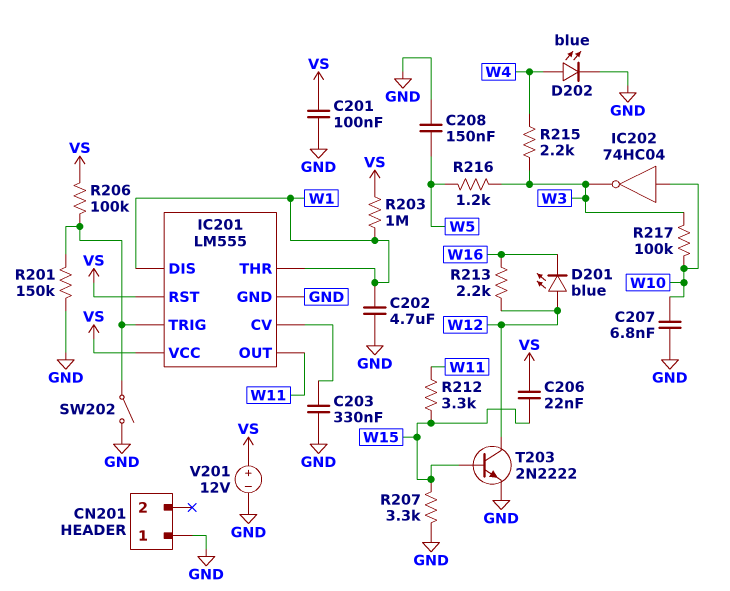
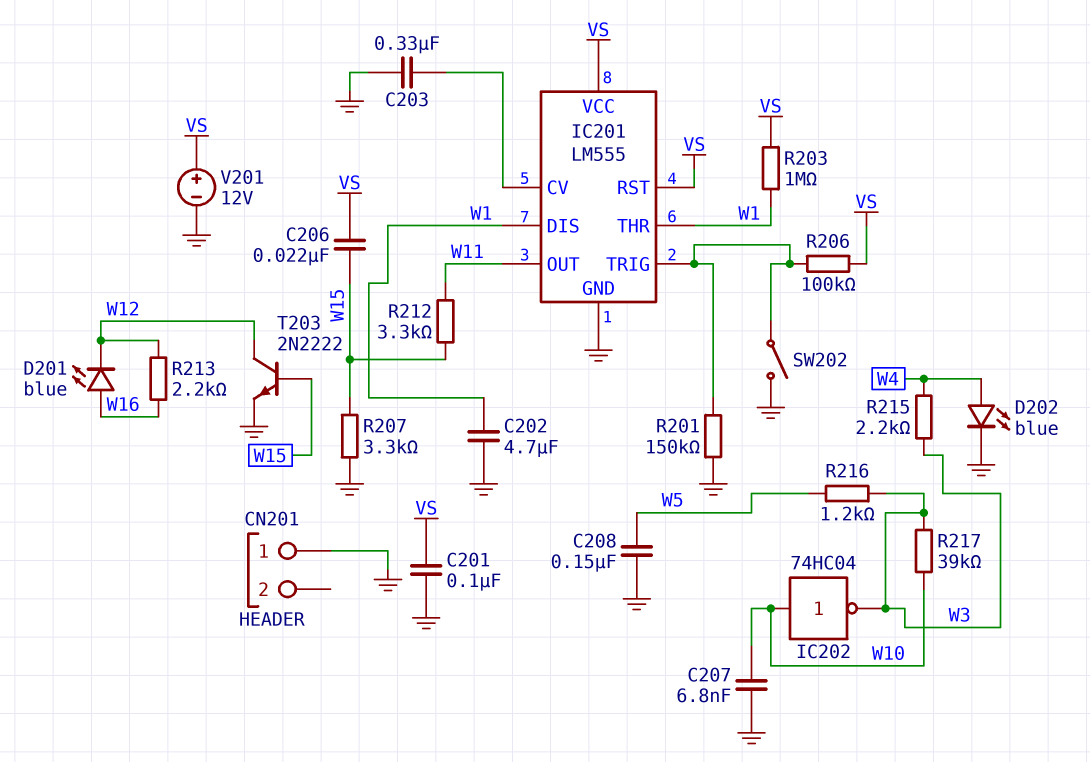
D201: LED blue (A W12, K W16) -> LED blue (A W16, K W12)
R217: 100k (W3, W10) -> 39k (W3, W10)

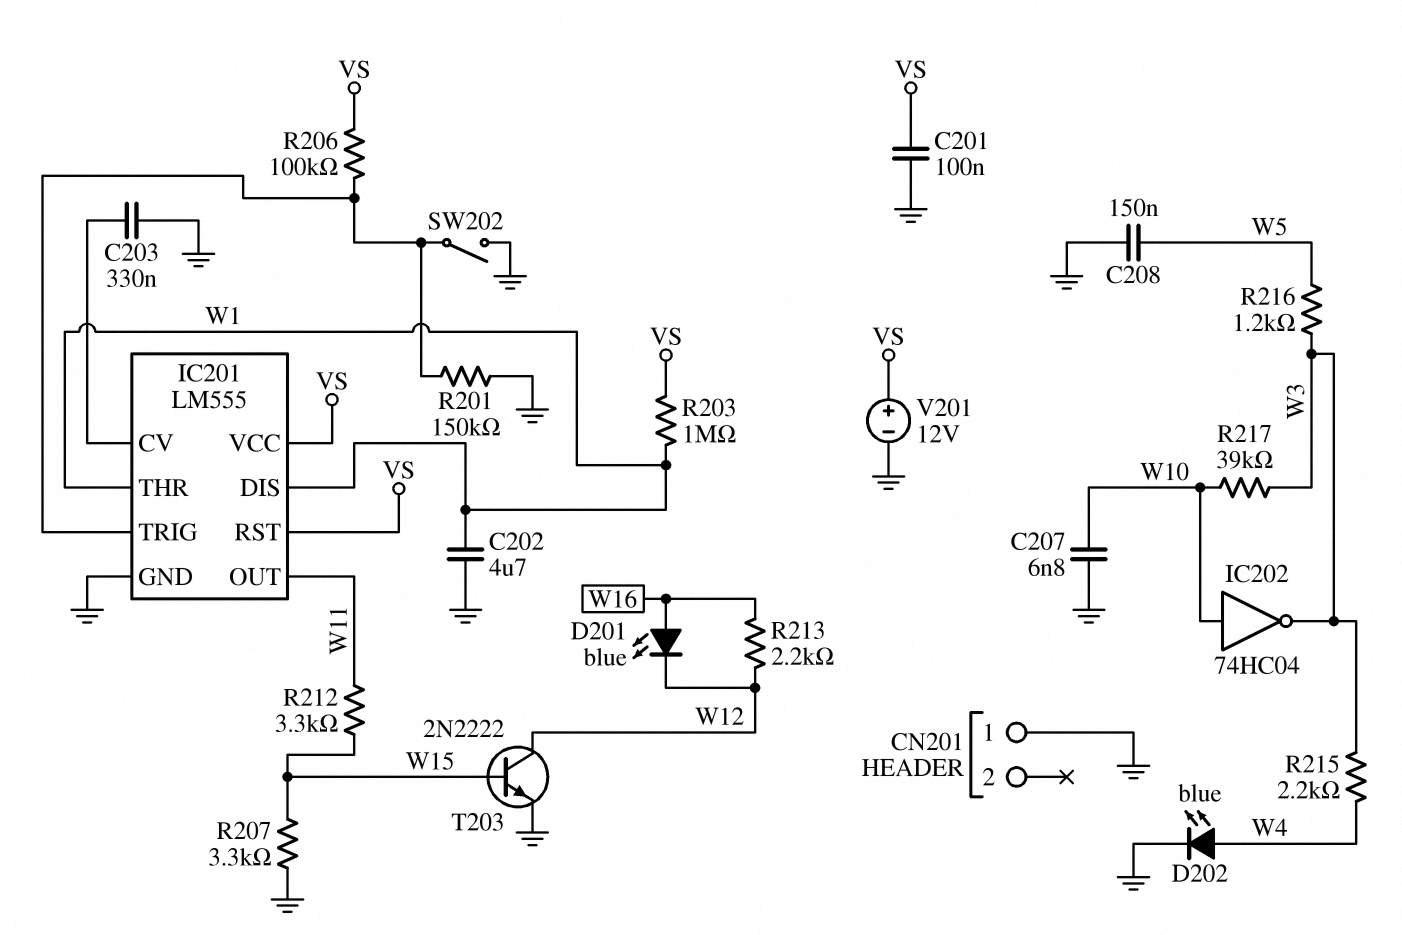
C206: 22nF (VS, W15) -> none

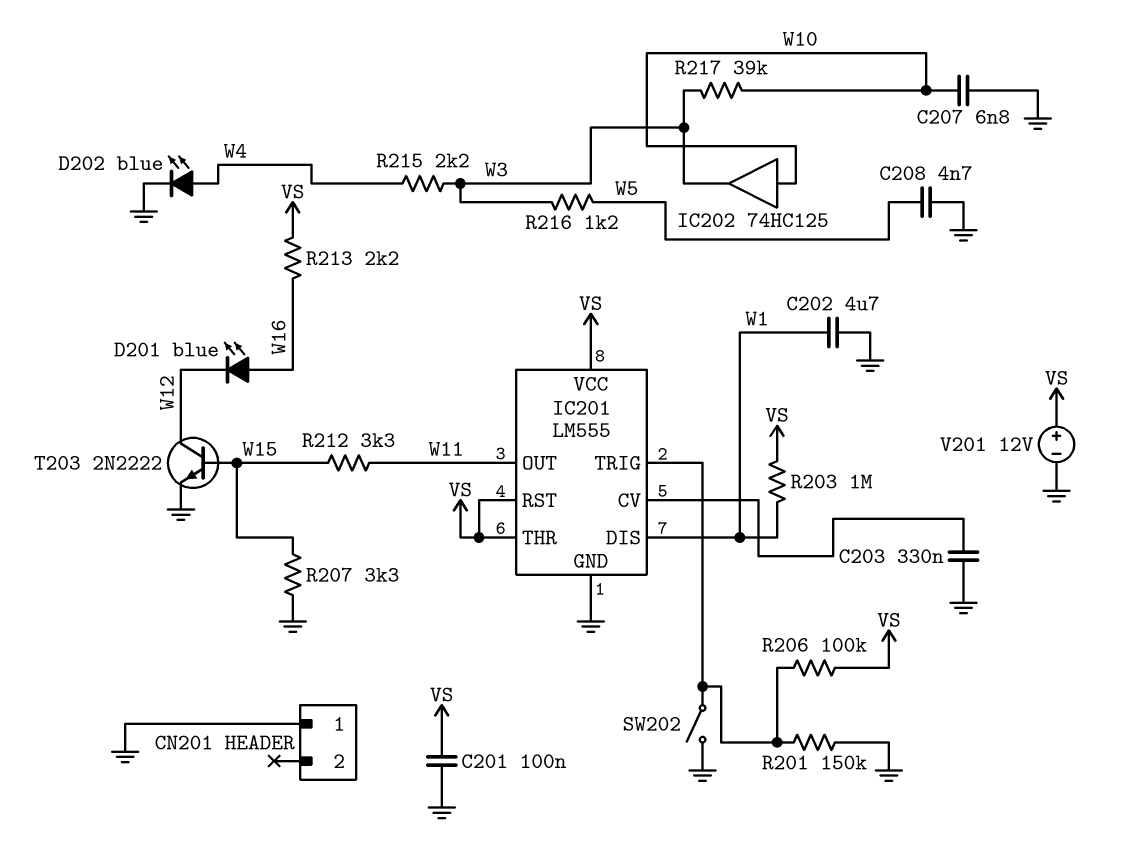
C208: 150nF (GND, W5) -> 4.7nF (GND, W5)
IC201 pin THR: W1 -> VS
IC202: NOT 74HC04 (in W10, out W3) -> buffer 74HC125 (in W10, out W3)
R213: 2.2k (W12, W16) -> 2.2k (VS, W16)

